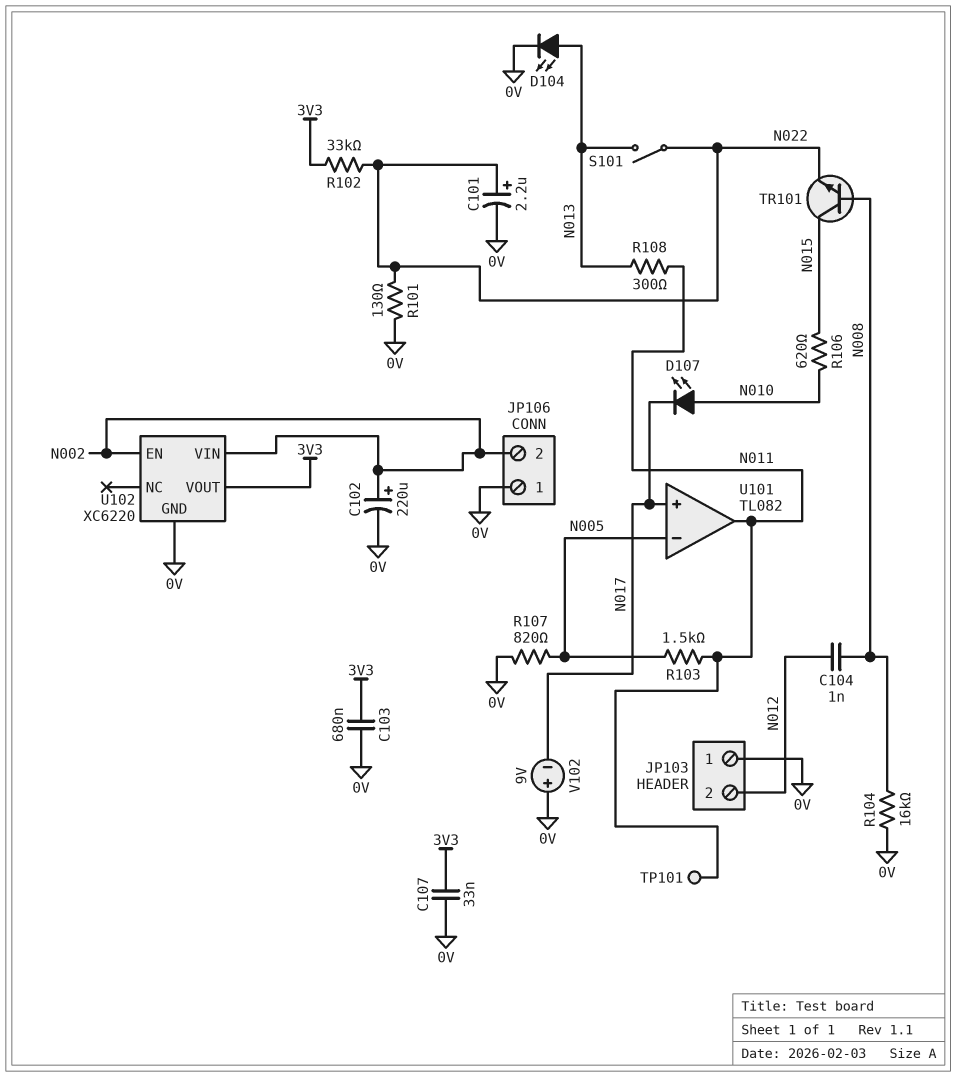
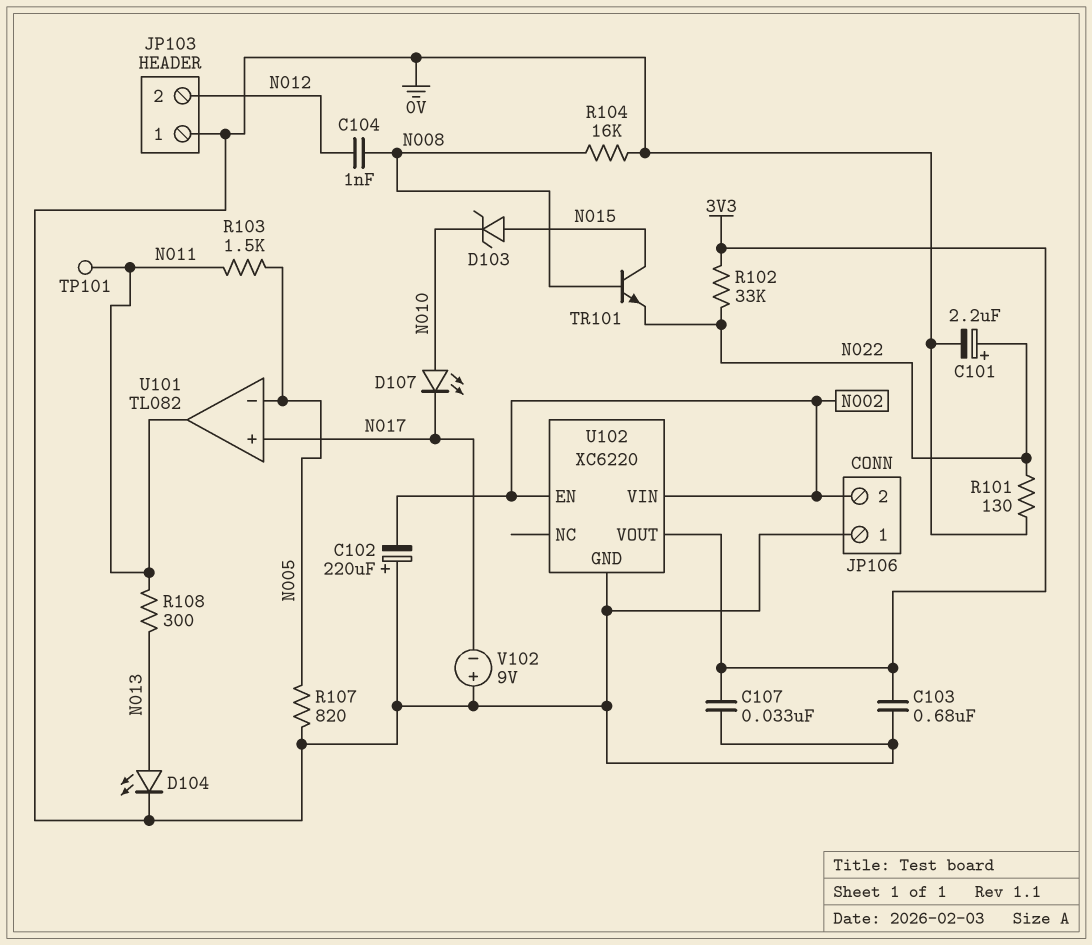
C102: 220uF (plus N002, minus 0V) -> 220uF (plus 0V, minus N002)
D103: none -> zener (A N015, K N010)
R106: 620 (N010, N015) -> none
S101: switch (N013, N022) -> none

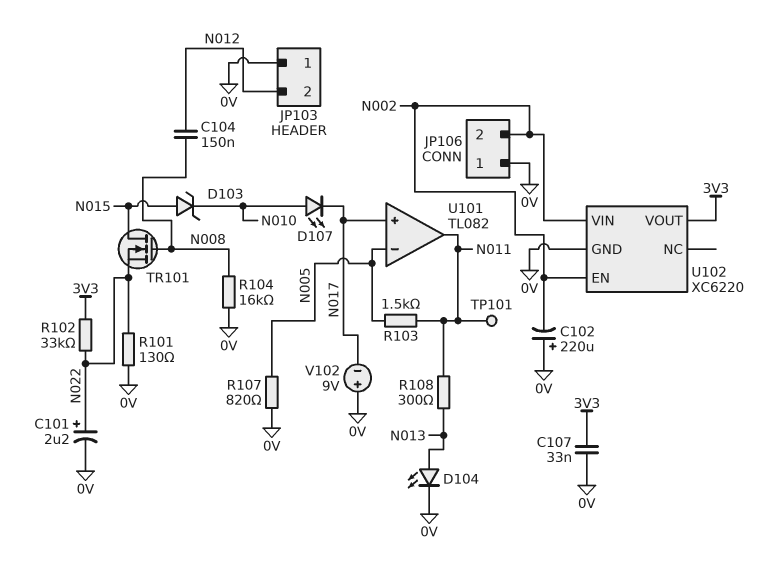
C103: 680nF (0V, 3V3) -> none
C104: 1nF (N008, N012) -> 150nF (N008, N012)
TR101: NPN (B N008, C N015, E N022) -> NMOS (G N008, D N015, S N022)

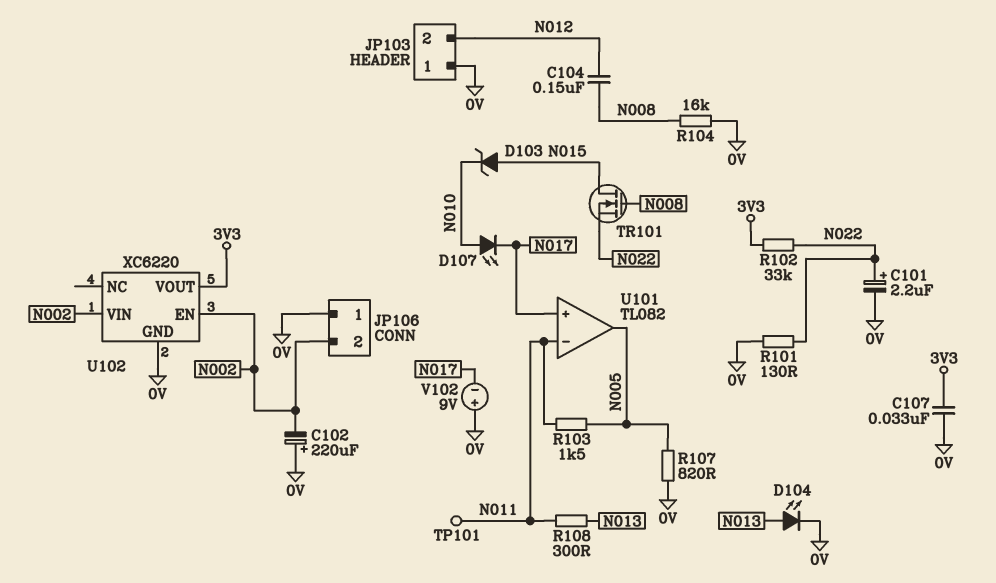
U101 pin in-: N005 -> N011
U101 pin out: N011 -> N005

